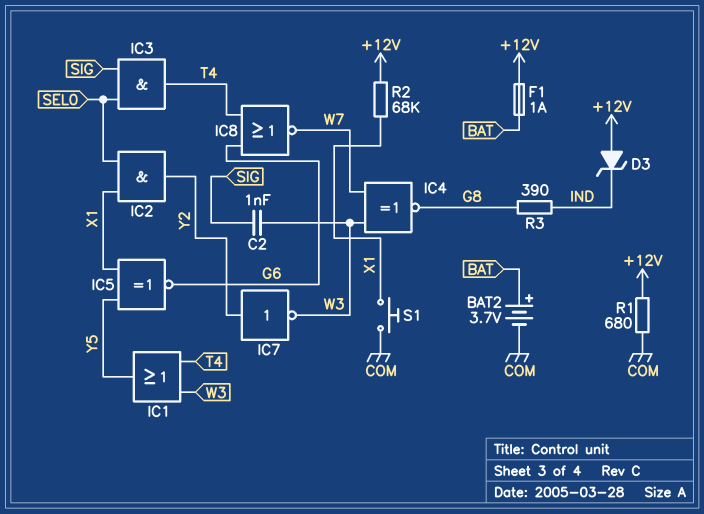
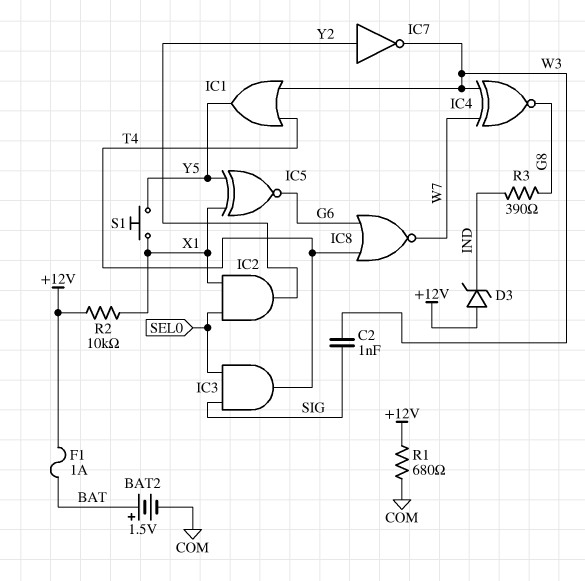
BAT2: 3.7V (plus BAT, minus COM) -> 1.5V (plus BAT, minus COM)
R2: 68k (+12V, X1) -> 10k (+12V, X1)
S1: button (COM, X1) -> button (X1, Y5)

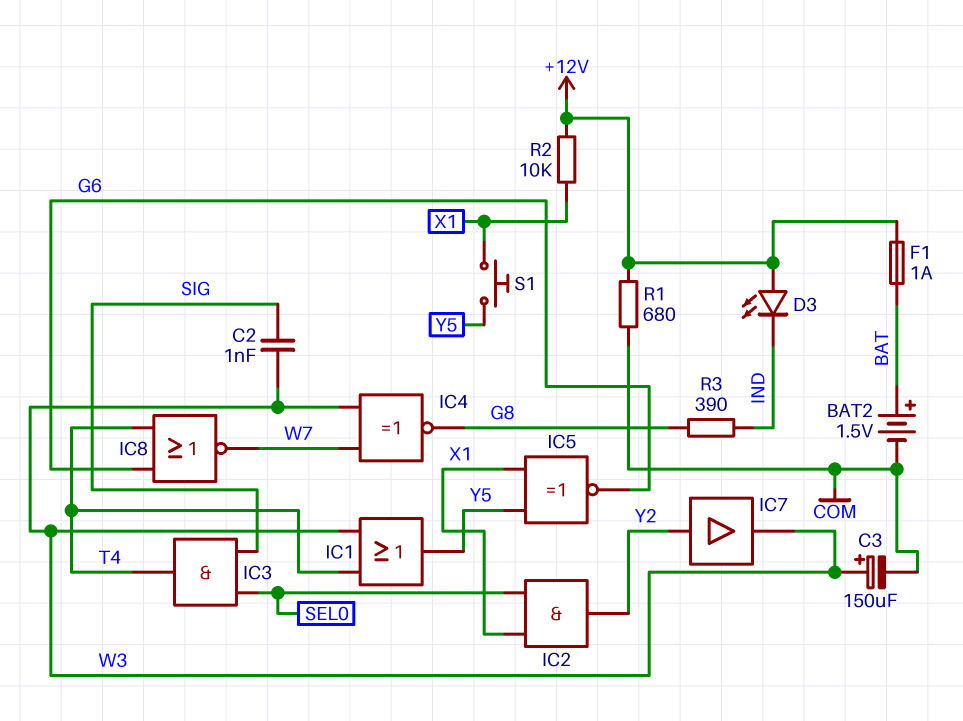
C3: none -> 150uF (plus W3, minus COM)
D3: zener (A +12V, K IND) -> LED (A +12V, K IND)
IC7: NOT (in Y2, out W3) -> buffer (in Y2, out W3)

